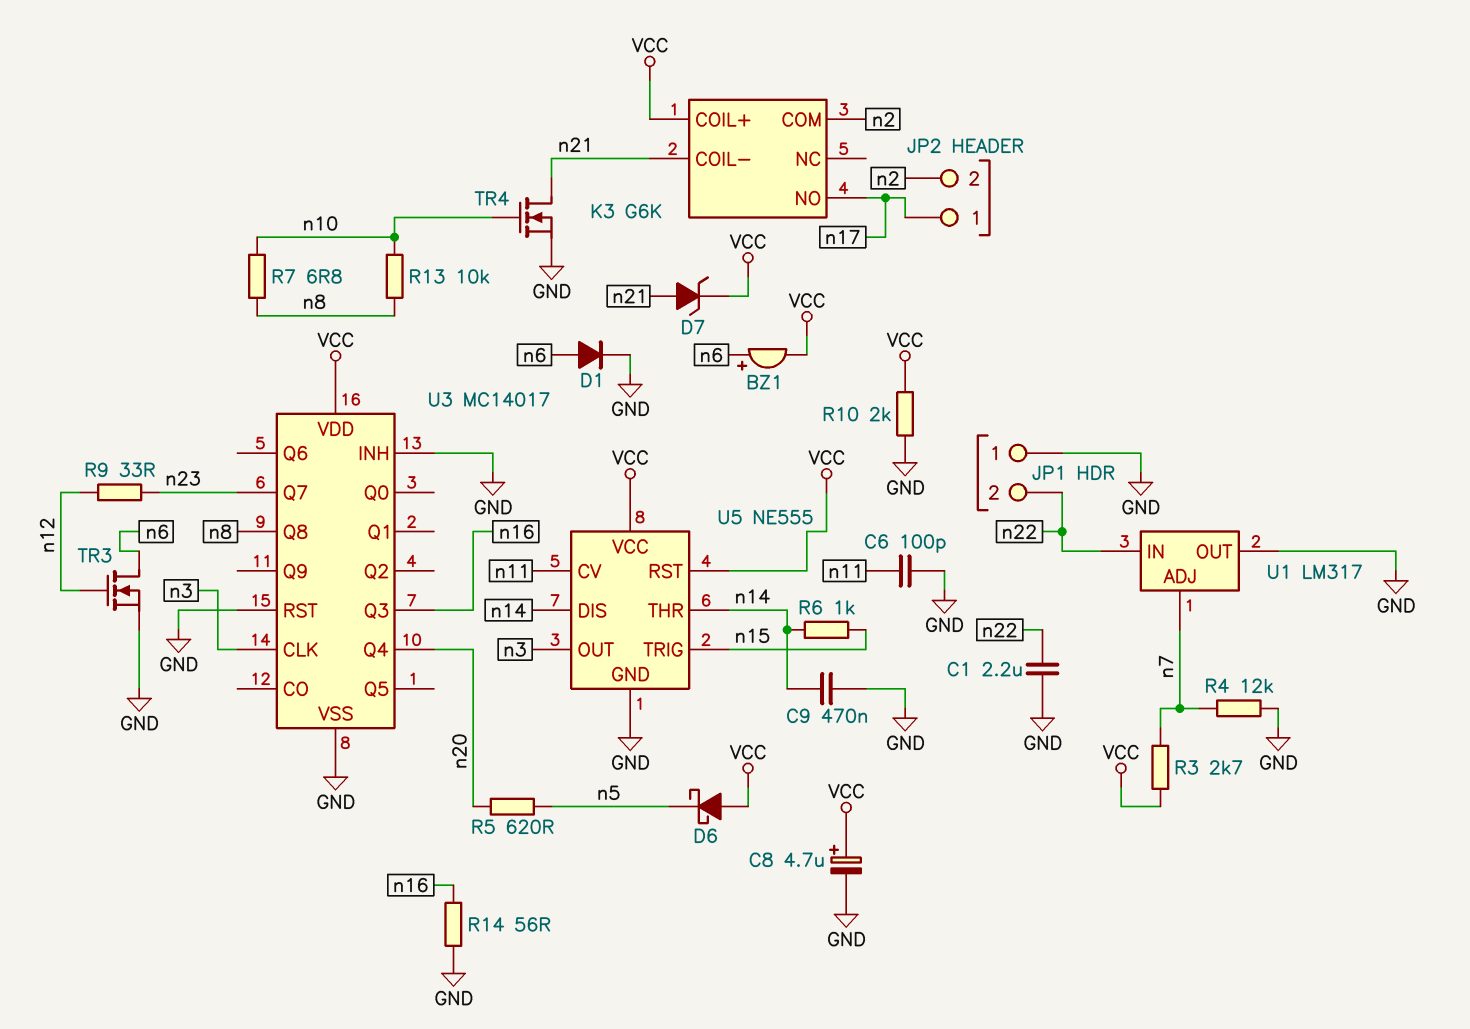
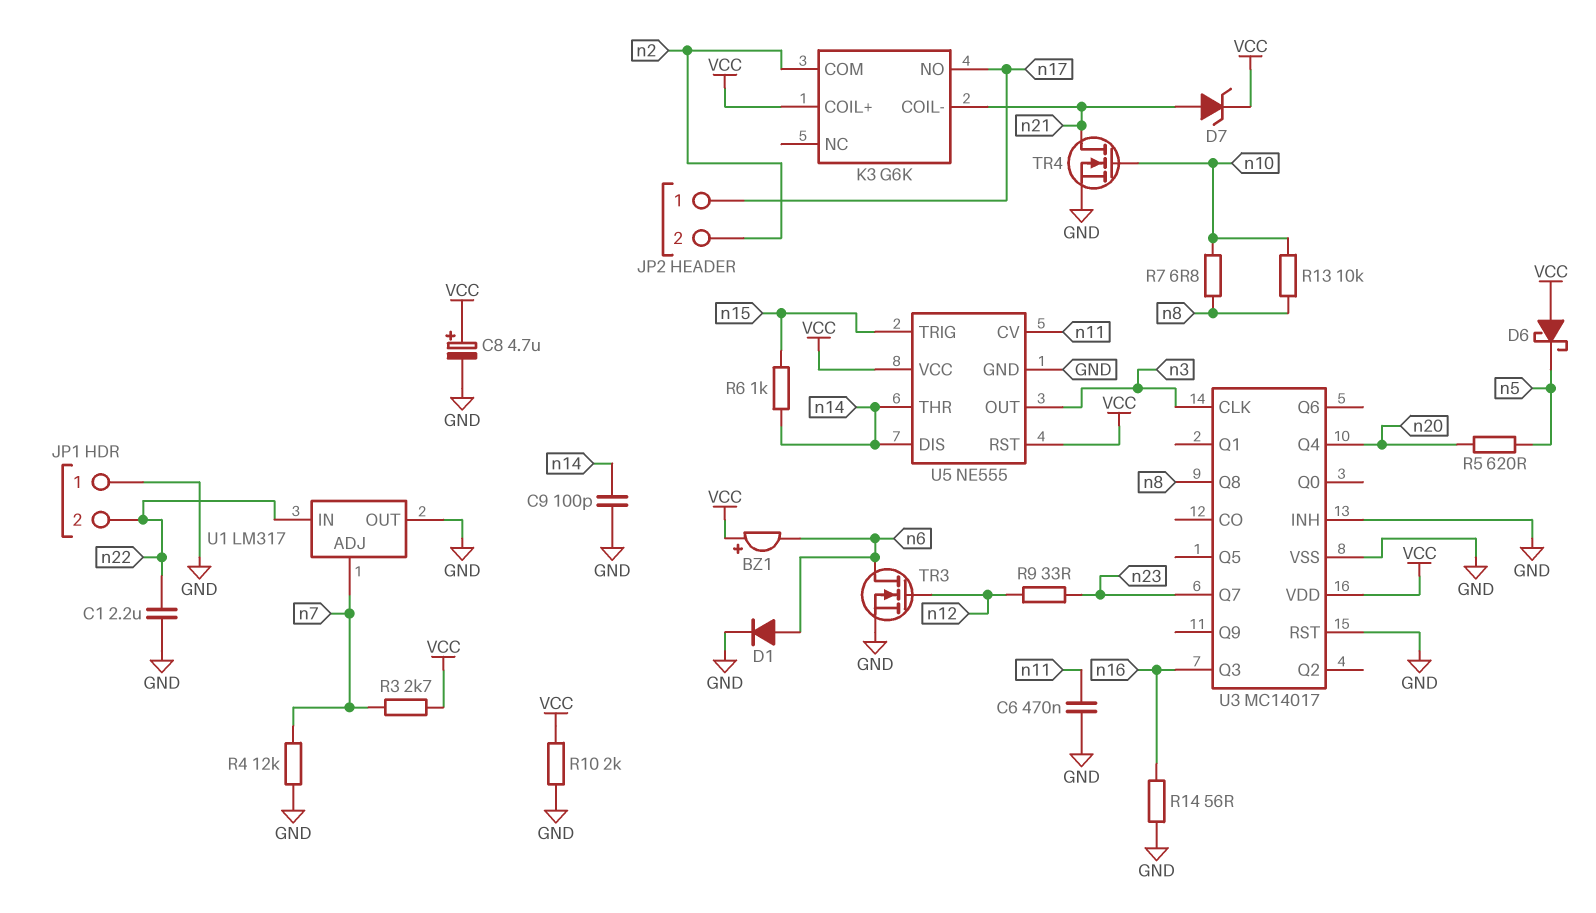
BZ1: buzzer (plus n6, minus VCC) -> buzzer (plus VCC, minus n6)
C6: 100pF (GND, n11) -> 470nF (GND, n11)
C9: 470nF (GND, n14) -> 100pF (GND, n14)

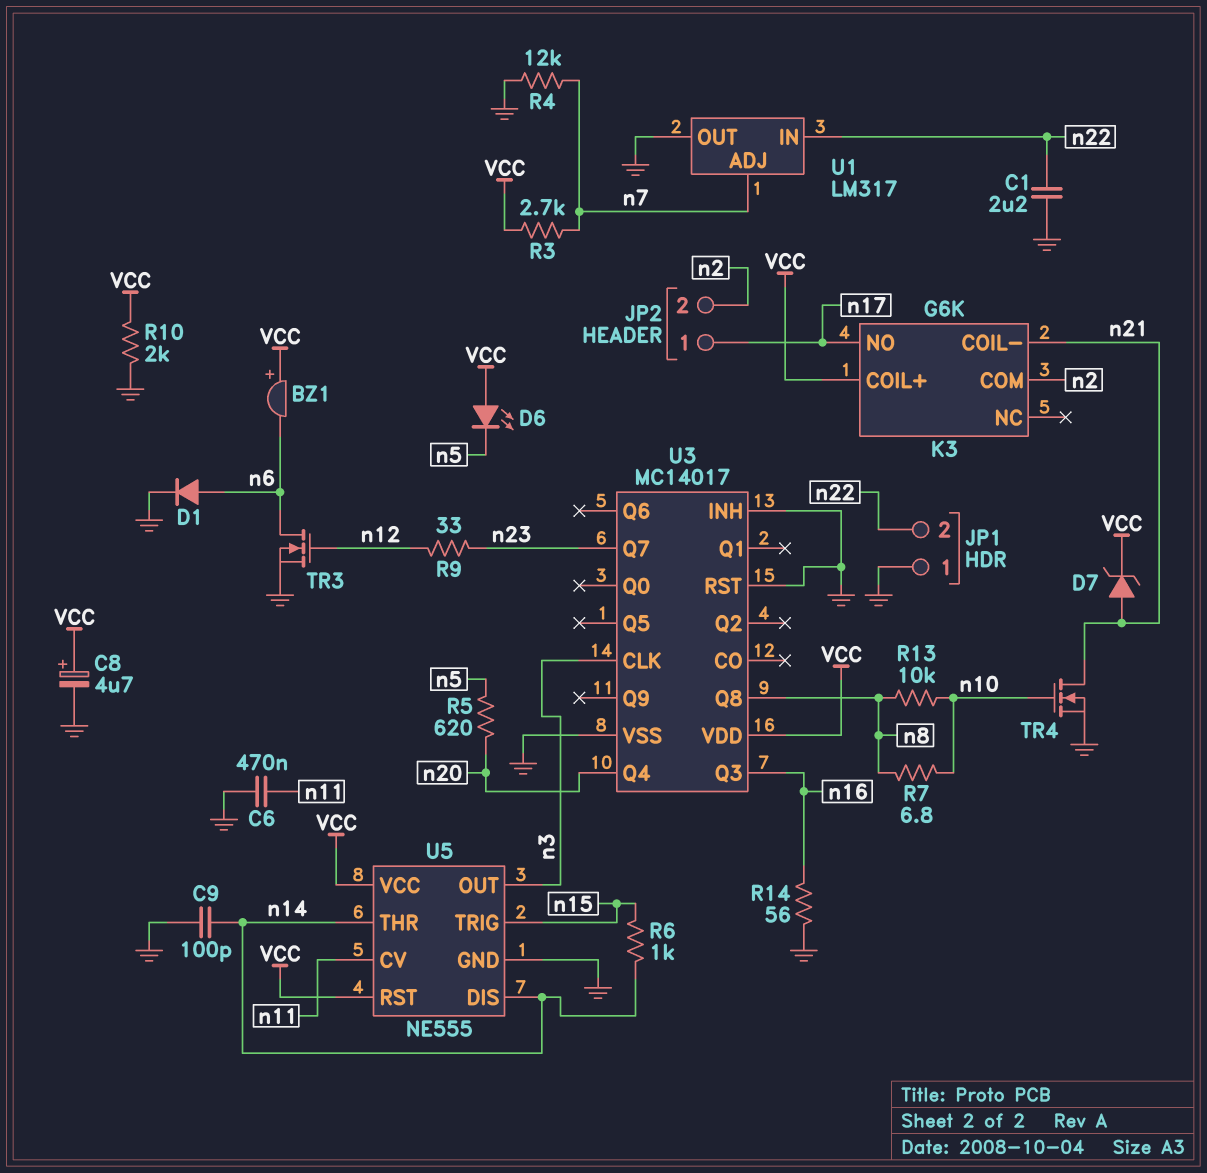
D6: schottky (A VCC, K n5) -> LED (A VCC, K n5)

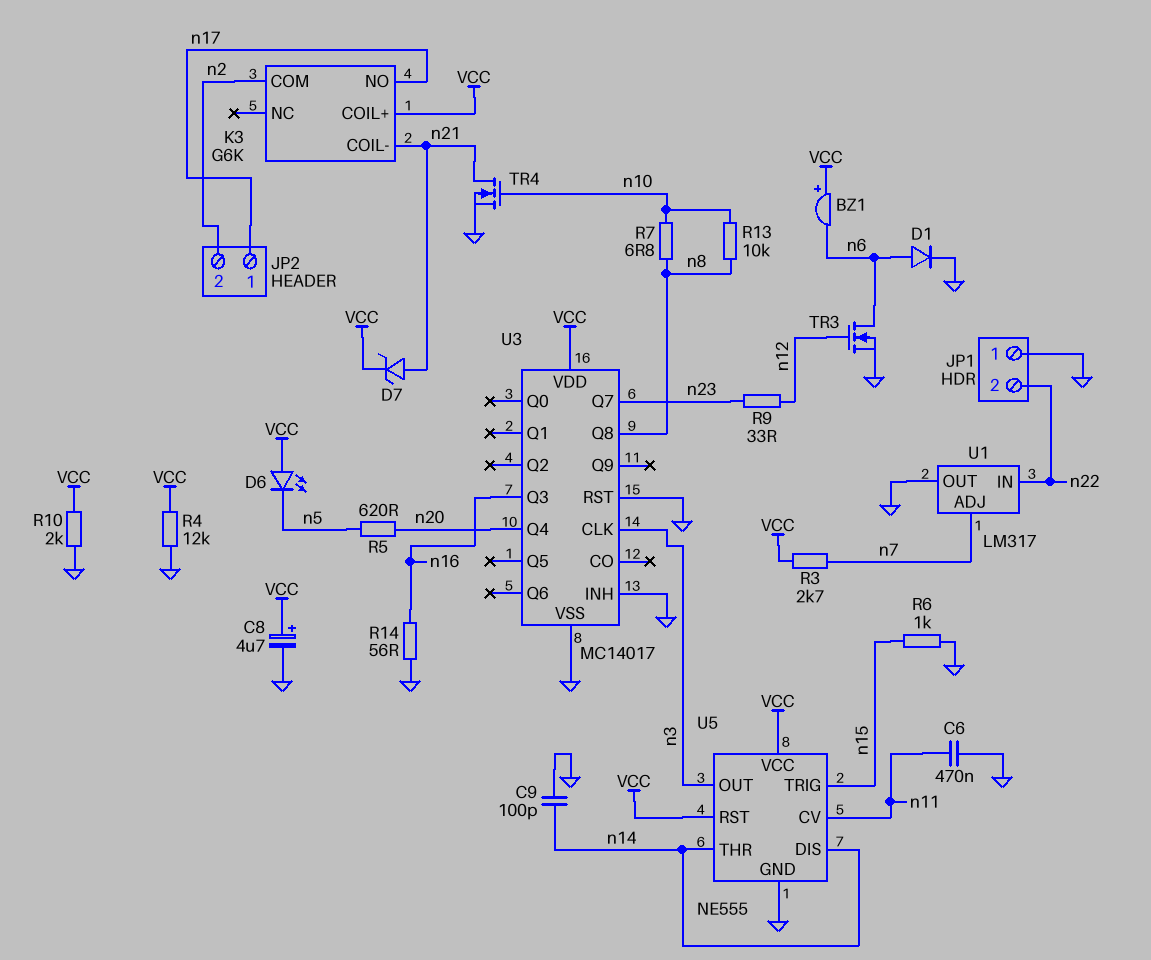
C1: 2.2uF (GND, n22) -> none
R4: 12k (GND, n7) -> 12k (GND, VCC)
R6: 1k (n14, n15) -> 1k (GND, n15)

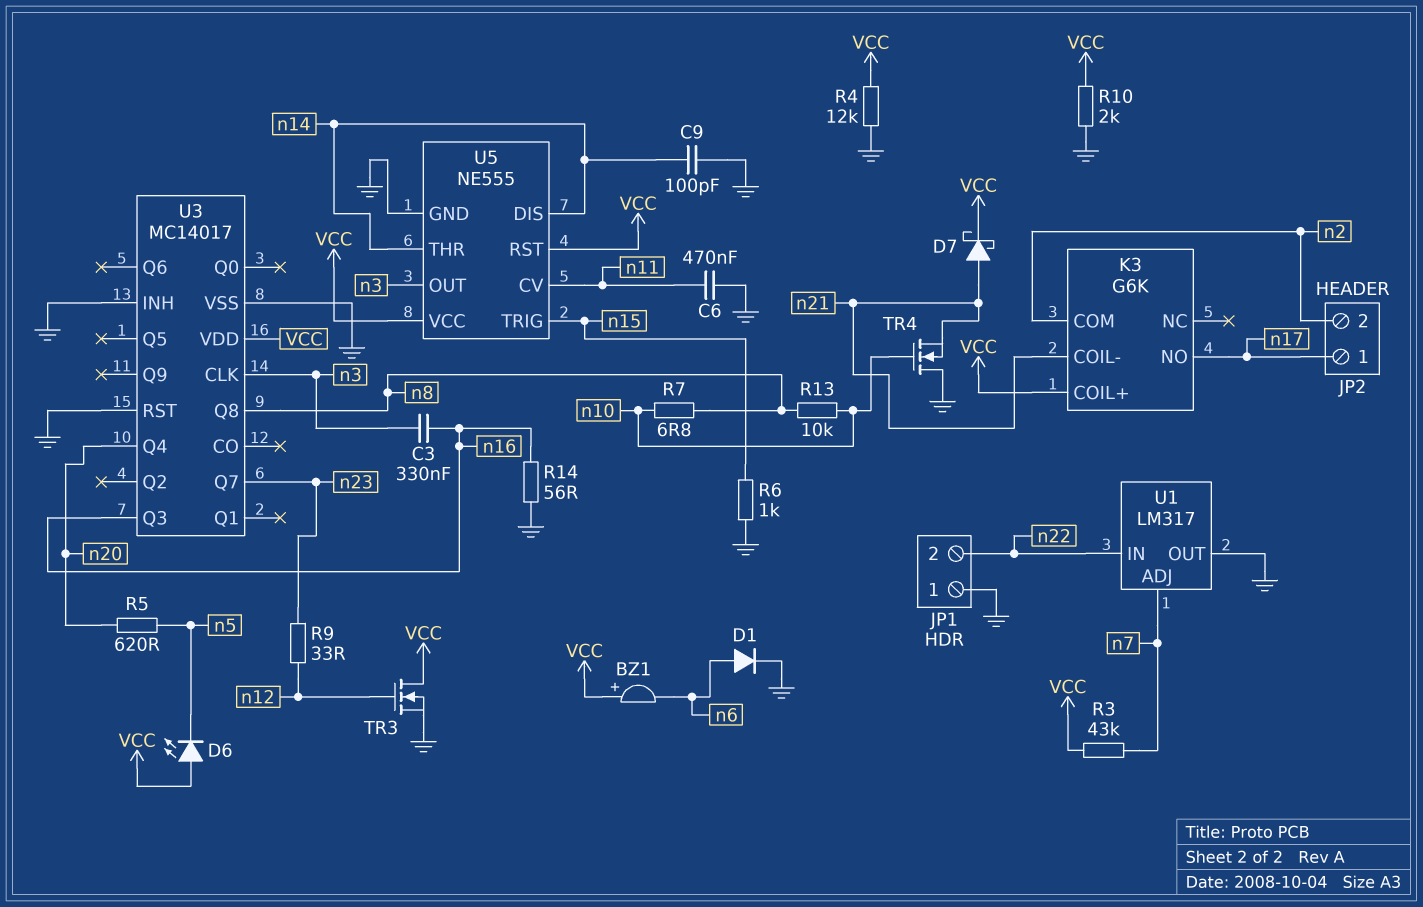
C3: none -> 330nF (n3, n16)
C8: 4.7uF (plus VCC, minus GND) -> none
D7: zener (A n21, K VCC) -> schottky (A n21, K VCC)
R3: 2.7k (VCC, n7) -> 43k (VCC, n7)
TR3: NMOS (G n12, D n6, S GND) -> NMOS (G n12, D VCC, S GND)
TR4: NMOS (G n10, D n21, S GND) -> NMOS (G n10, D GND, S n21)

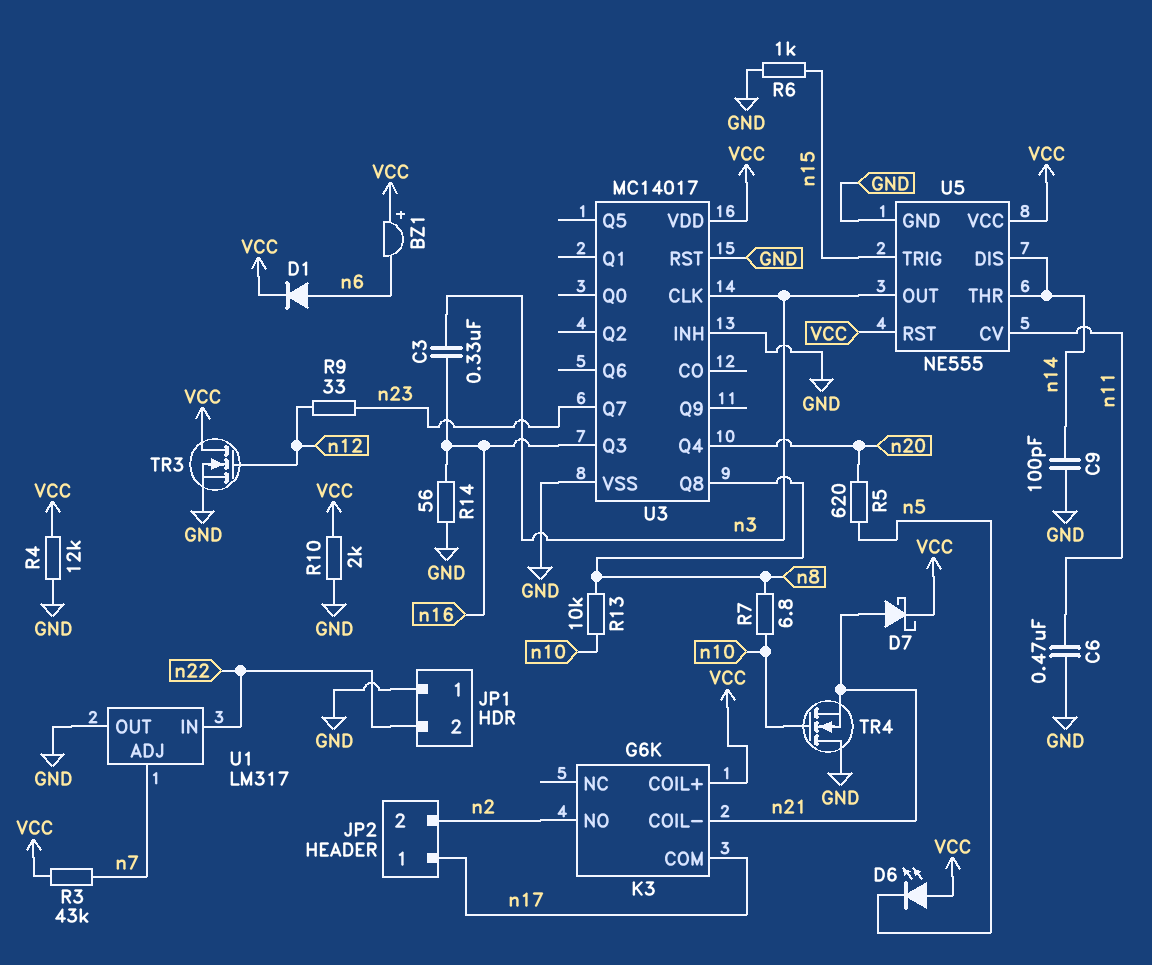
D1: diode (A n6, K GND) -> diode (A n6, K VCC)
K3 pin COM: n2 -> n17
K3 pin NO: n17 -> n2

